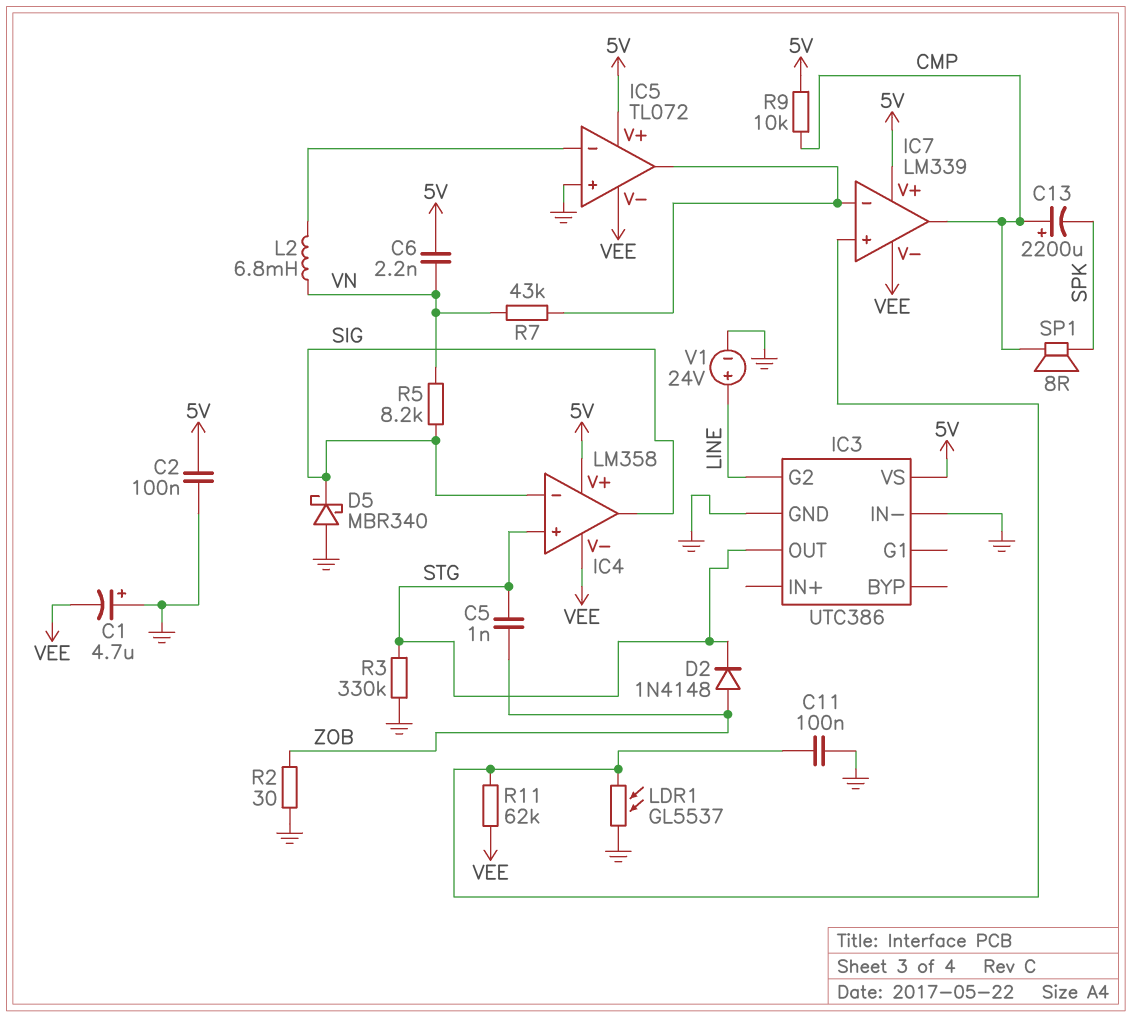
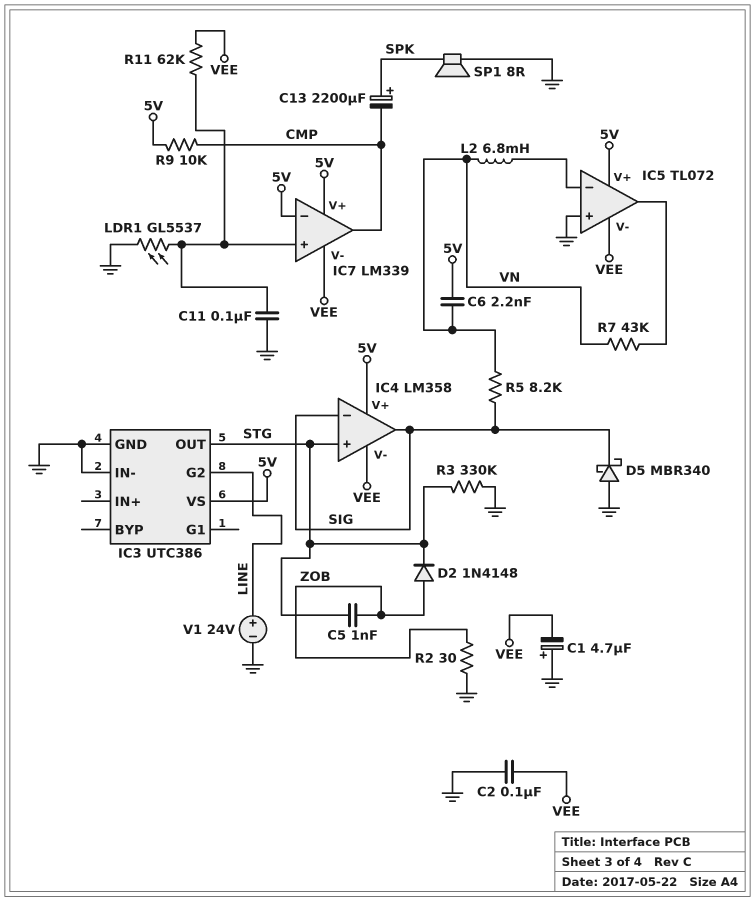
C2: 100nF (5V, GND) -> 100nF (GND, VEE)
C13: 2200uF (plus CMP, minus SPK) -> 2200uF (plus SPK, minus CMP)
IC7 pin in-: IC5/out -> 5V
SP1: speaker 8R (CMP, SPK) -> speaker 8R (GND, SPK)

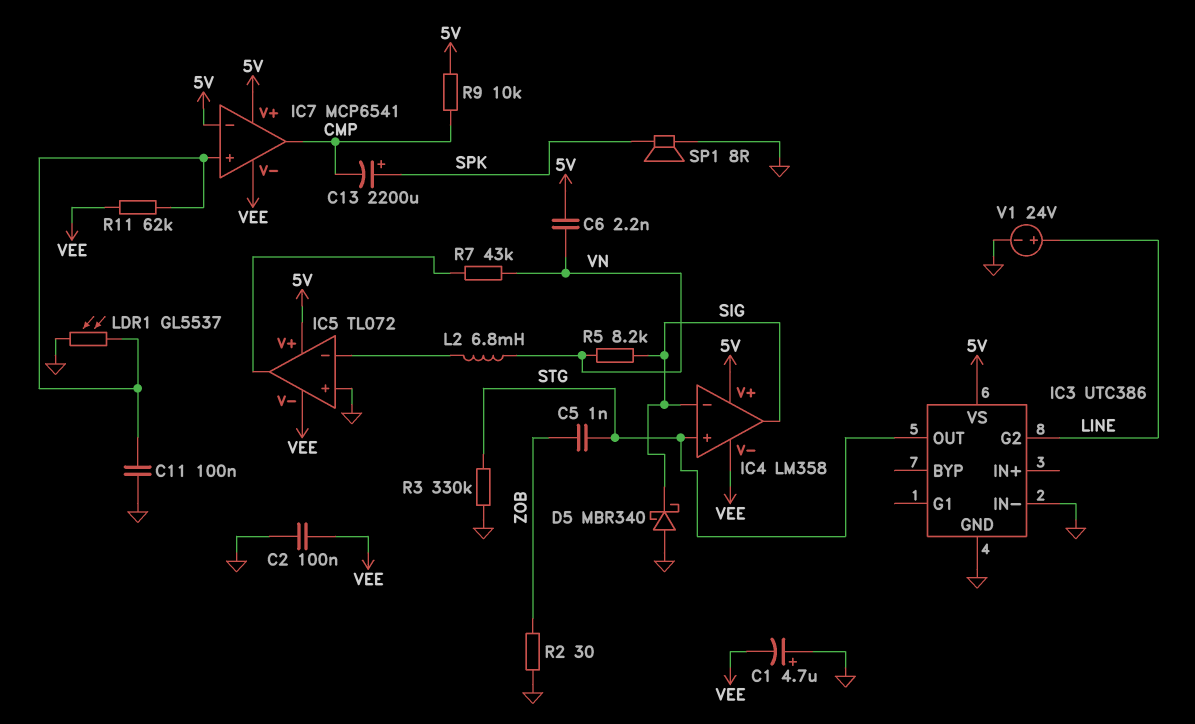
D2: diode 1N4148 (A ZOB, K STG) -> none
IC7: LM339 -> MCP6541

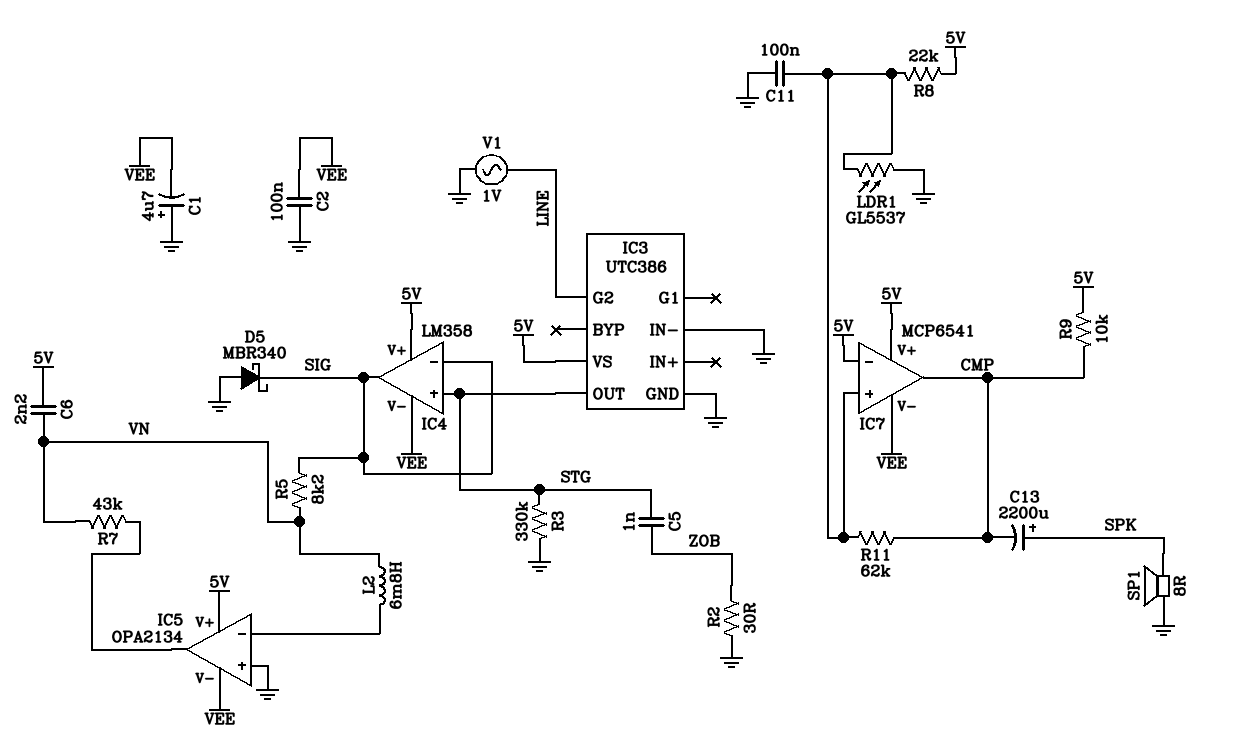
IC5: TL072 -> OPA2134
R8: none -> 22k (5V, IC7/in+)
R11: 62k (IC7/in+, VEE) -> 62k (CMP, IC7/in+)
V1: 24V (plus LINE, minus GND) -> AC 1V (GND, LINE)

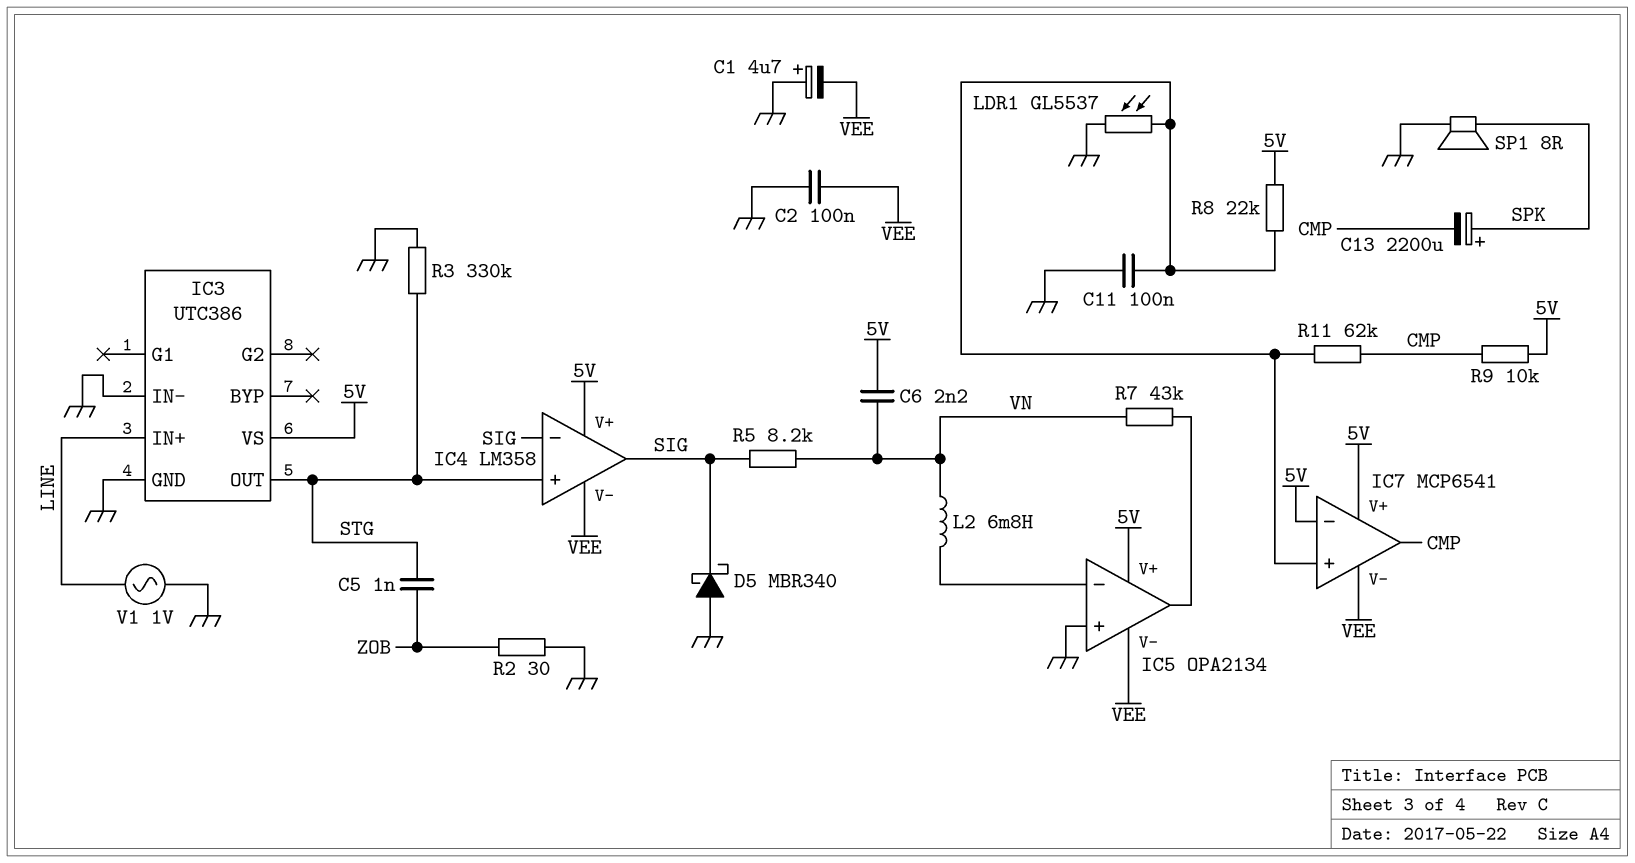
IC3 pin G2: LINE -> none
IC3 pin IN+: none -> LINE

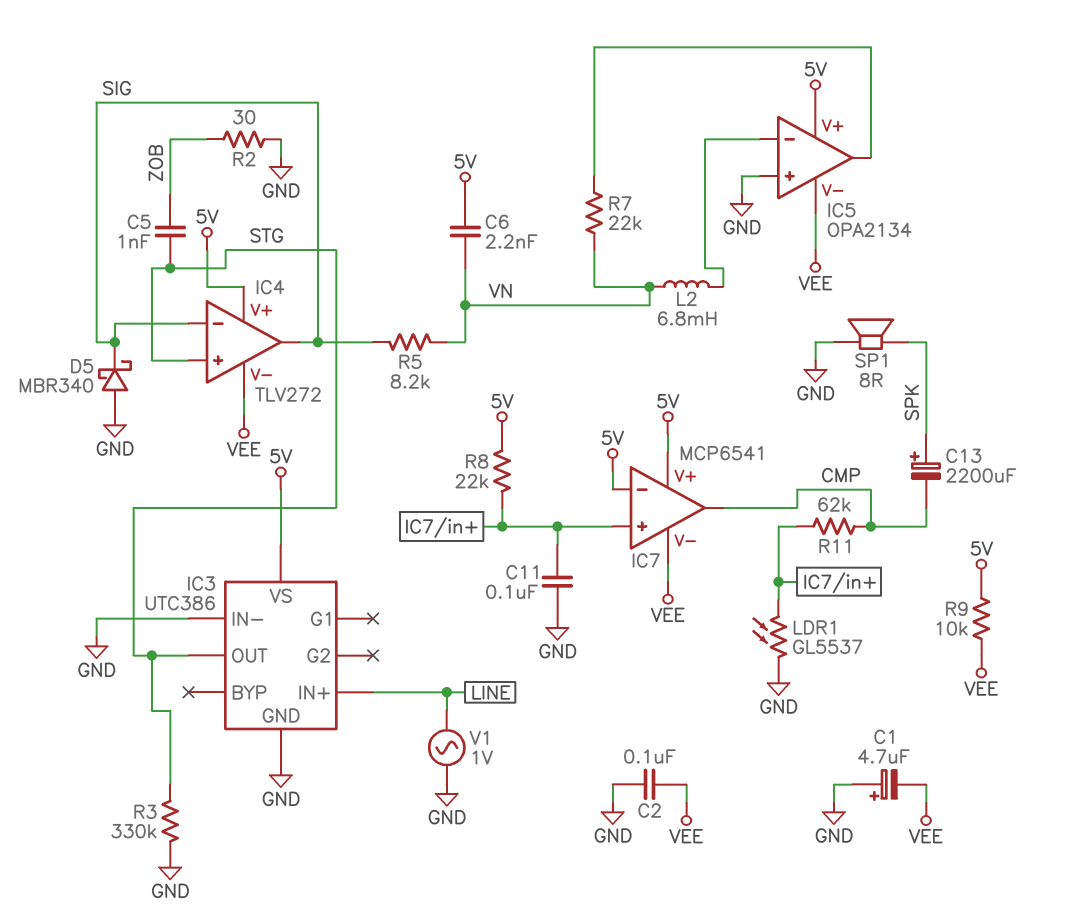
IC4: LM358 -> TLV272
R7: 43k (IC5/out, VN) -> 22k (IC5/out, VN)
R9: 10k (5V, CMP) -> 10k (5V, VEE)

